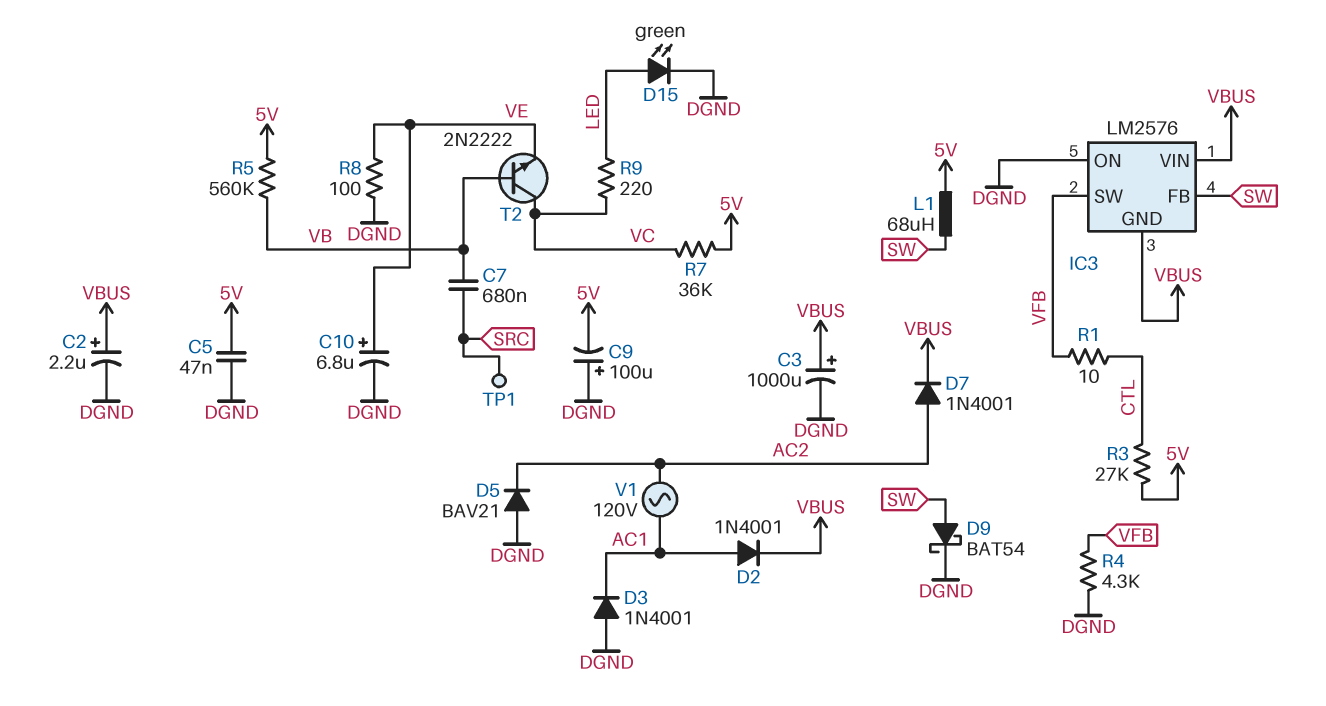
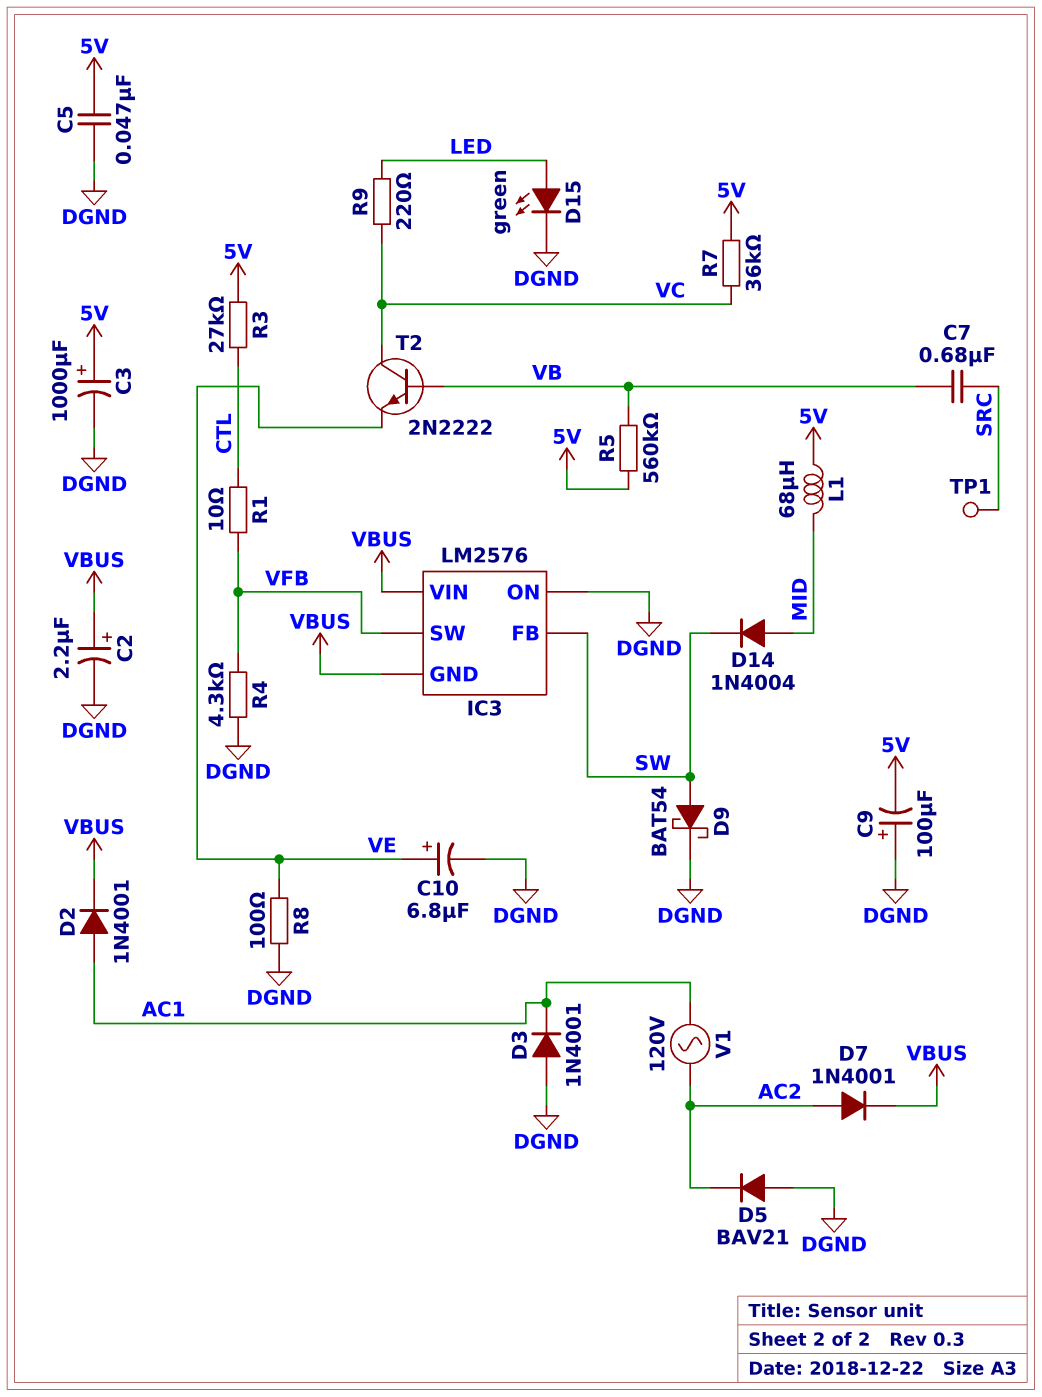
C3: 1000uF (plus VBUS, minus DGND) -> 1000uF (plus 5V, minus DGND)
D14: none -> diode 1N4004 (A MID, K SW)
L1: 68uH (5V, SW) -> 68uH (5V, MID)

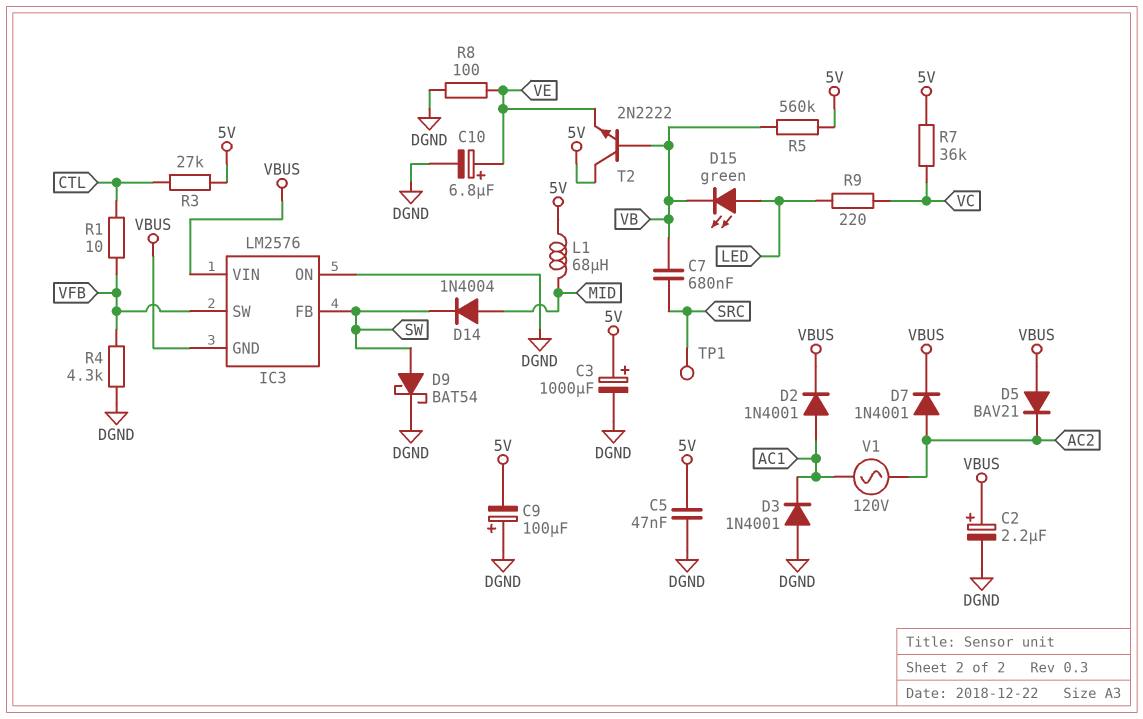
D5: diode BAV21 (A DGND, K AC2) -> diode BAV21 (A VBUS, K AC2)
D15: LED green (A LED, K DGND) -> LED green (A LED, K VB)
T2: NPN 2N2222 (B VB, C VC, E VE) -> NPN 2N2222 (B VB, C 5V, E VE)

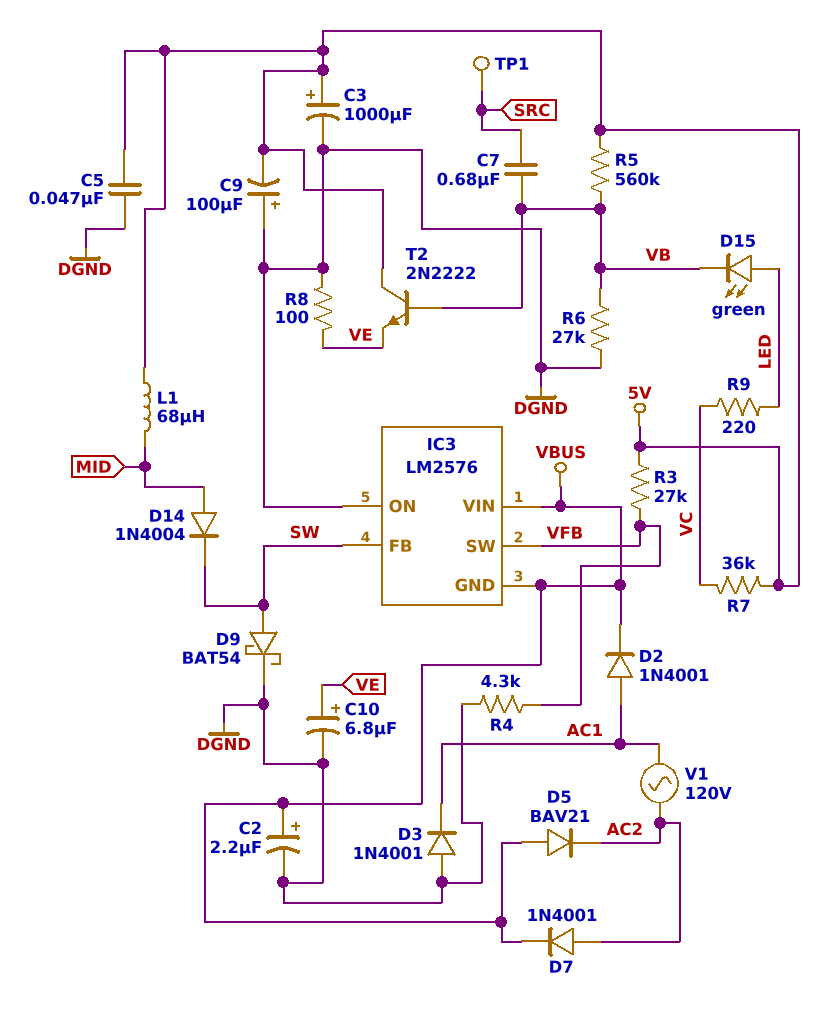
R1: 10 (CTL, VFB) -> none
R3: 27k (5V, CTL) -> 27k (5V, VFB)
R6: none -> 27k (DGND, VB)

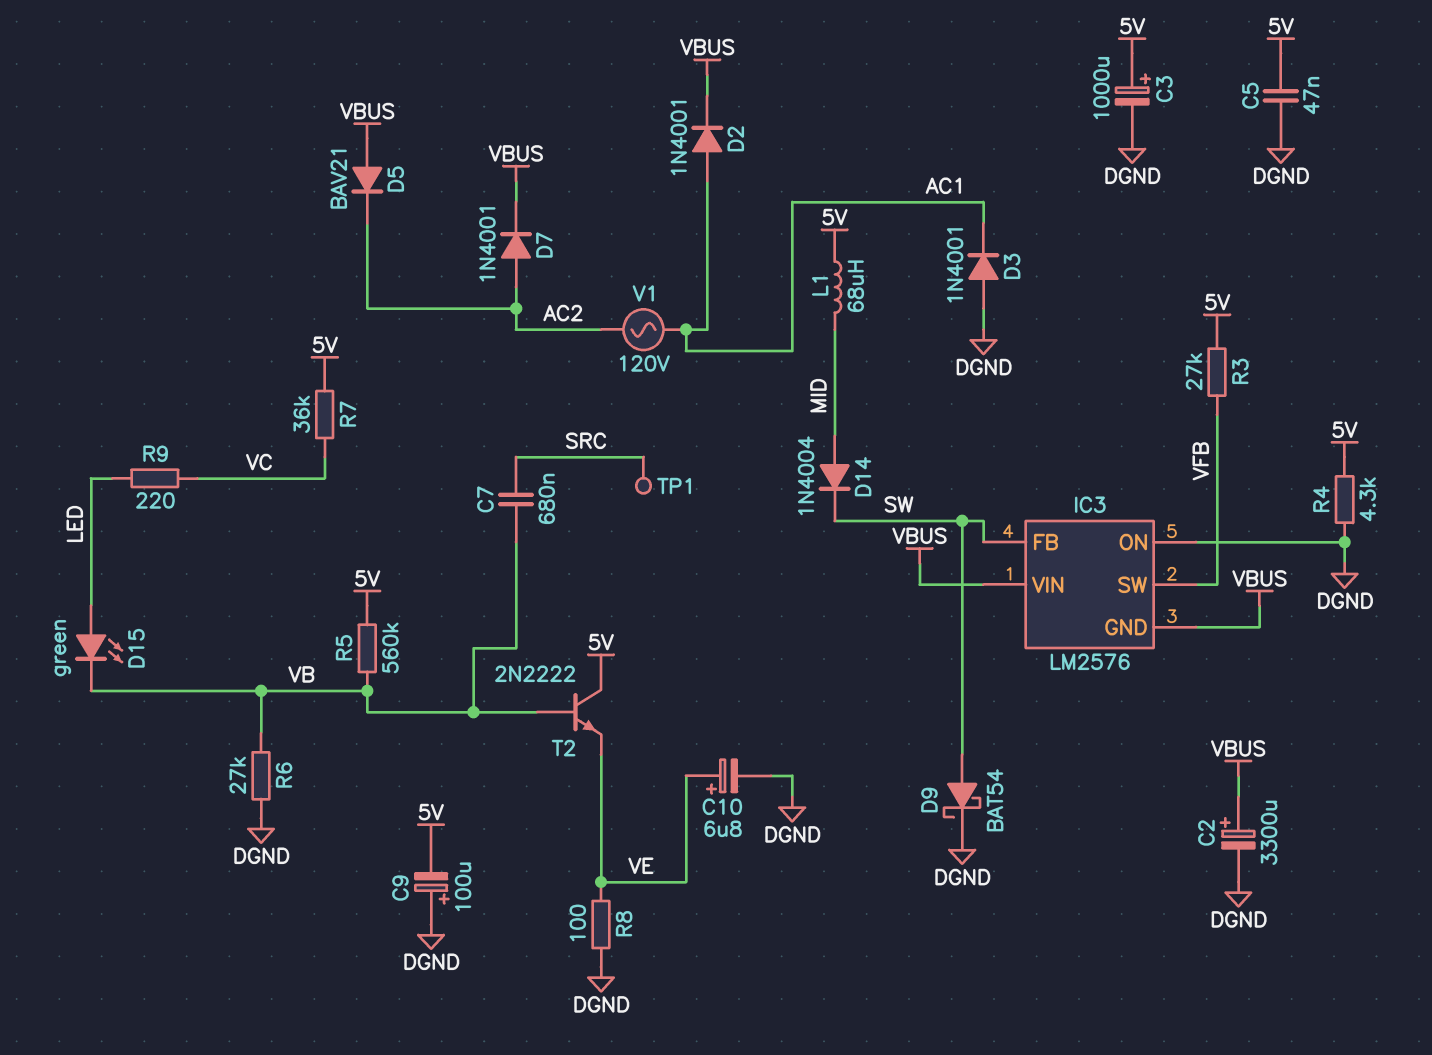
C2: 2.2uF (plus VBUS, minus DGND) -> 3300uF (plus VBUS, minus DGND)
R4: 4.3k (DGND, VFB) -> 4.3k (5V, DGND)

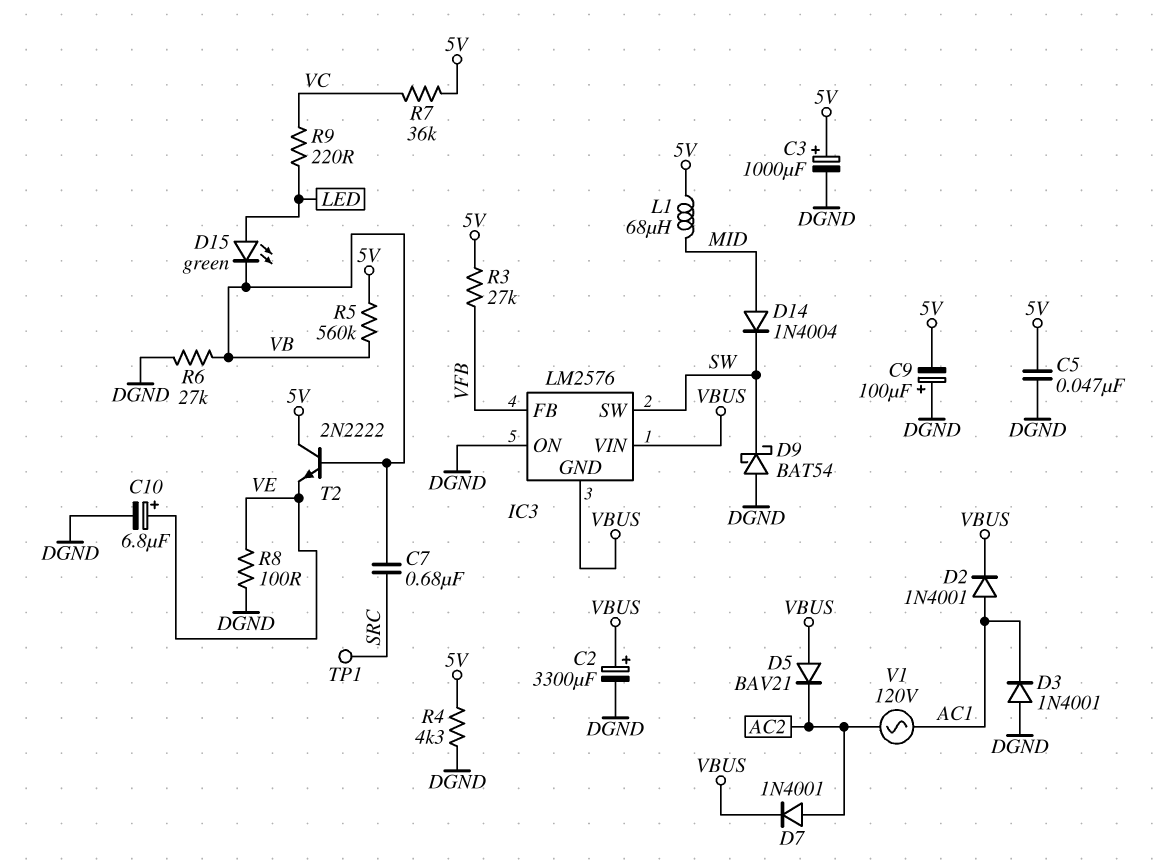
D9: schottky BAT54 (A SW, K DGND) -> schottky BAT54 (A DGND, K SW)
IC3 pin FB: SW -> VFB
IC3 pin SW: VFB -> SW

